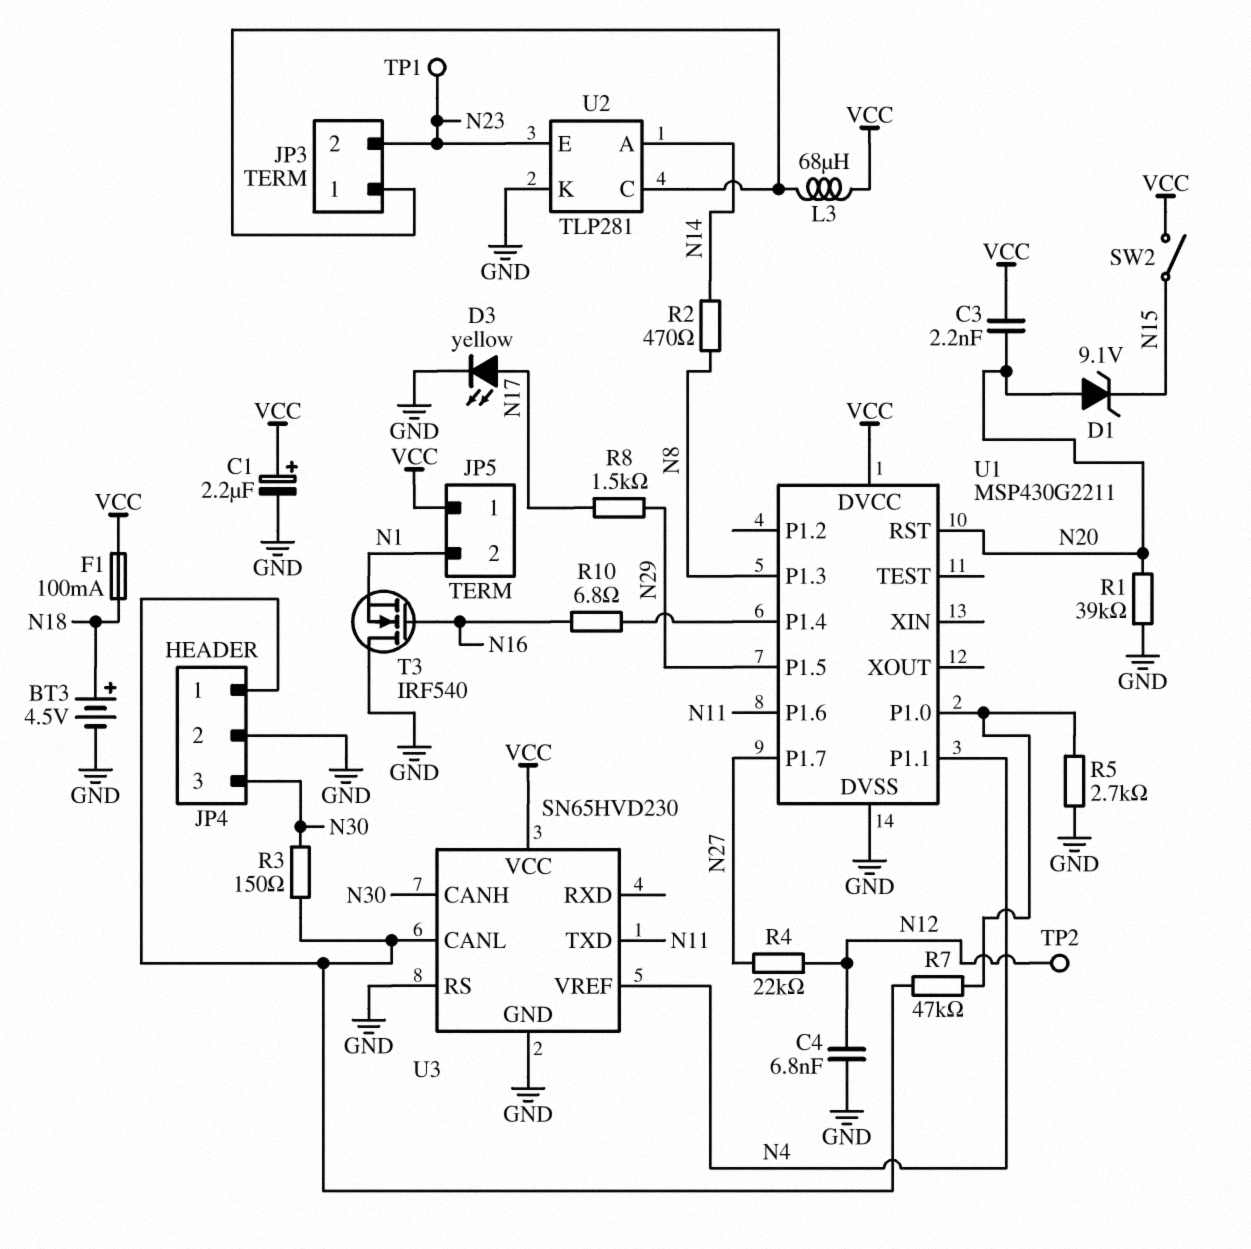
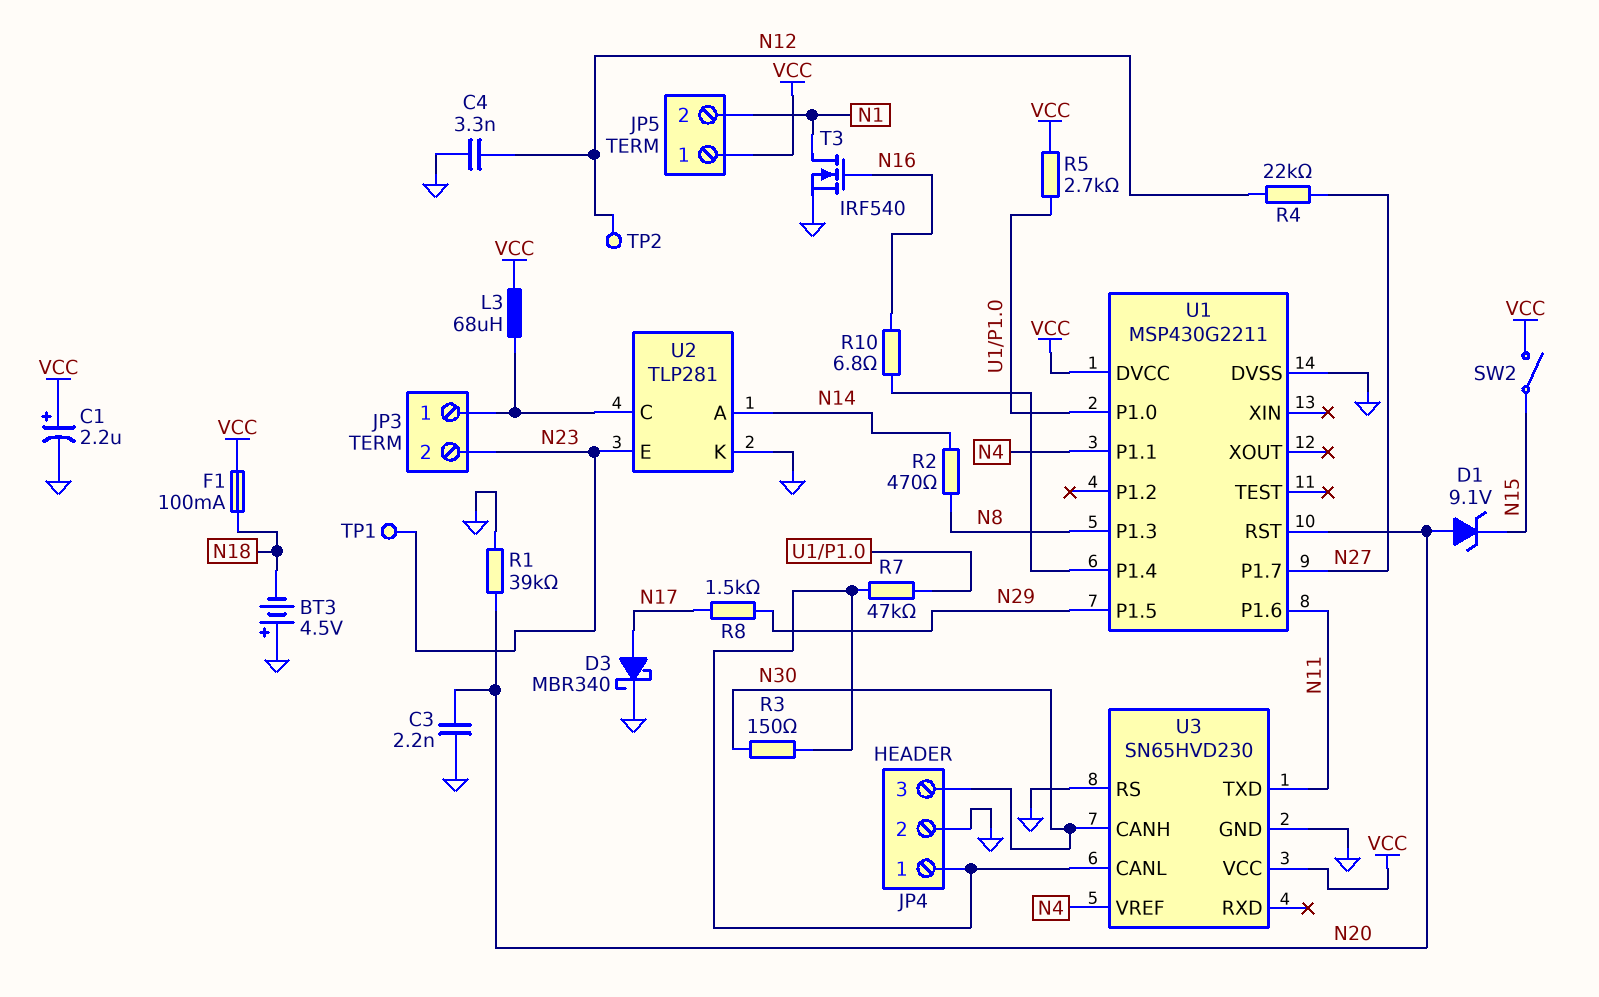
BT3: 4.5V (plus N18, minus GND) -> 4.5V (plus GND, minus N18)
C3: 2.2nF (N20, VCC) -> 2.2nF (GND, N20)
C4: 6.8nF (GND, N12) -> 3.3nF (GND, N12)
D3: LED yellow (A N17, K GND) -> schottky MBR340 (A N17, K GND)
R5: 2.7k (GND, U1/P1.0) -> 2.7k (U1/P1.0, VCC)
T3: NMOS IRF540 (G N16, D GND, S N1) -> NMOS IRF540 (G N16, D N1, S GND)

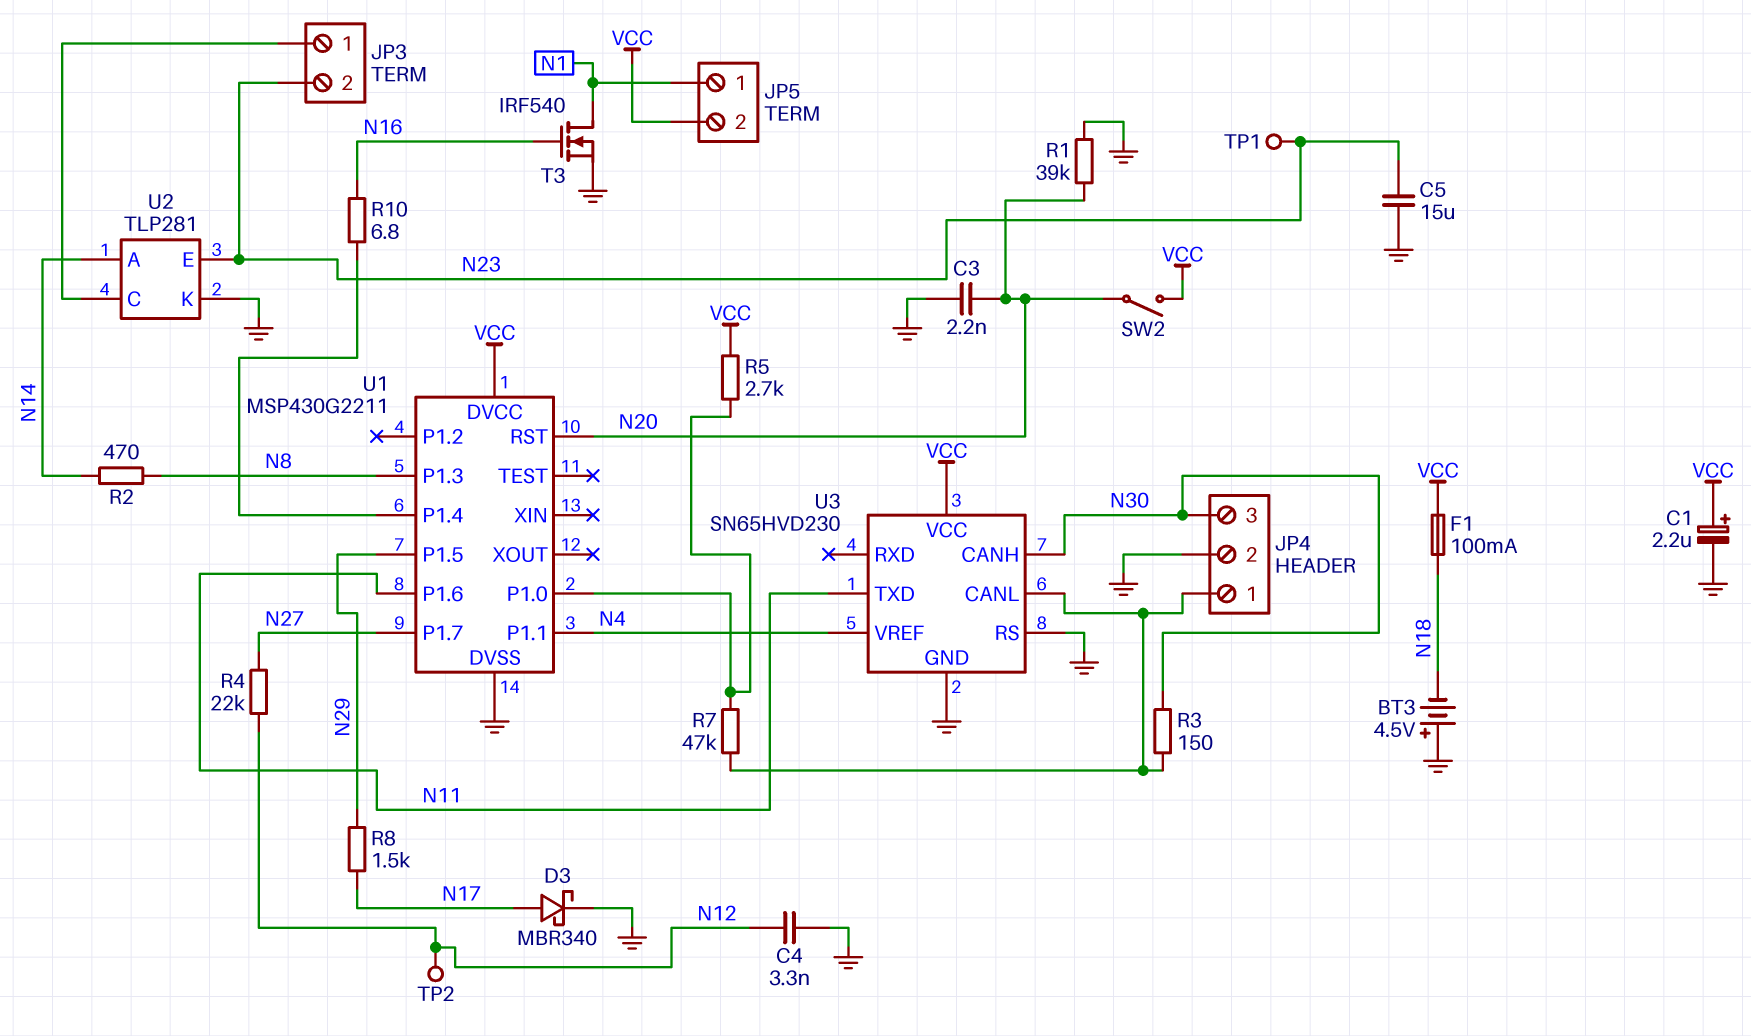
C5: none -> 15uF (GND, N23)
D1: zener 9.1V (A N20, K N15) -> none
JP5 pin 1: VCC -> N1
JP5 pin 2: N1 -> VCC
L3: 68uH (JP3/1, VCC) -> none
SW2: switch (N15, VCC) -> switch (N20, VCC)

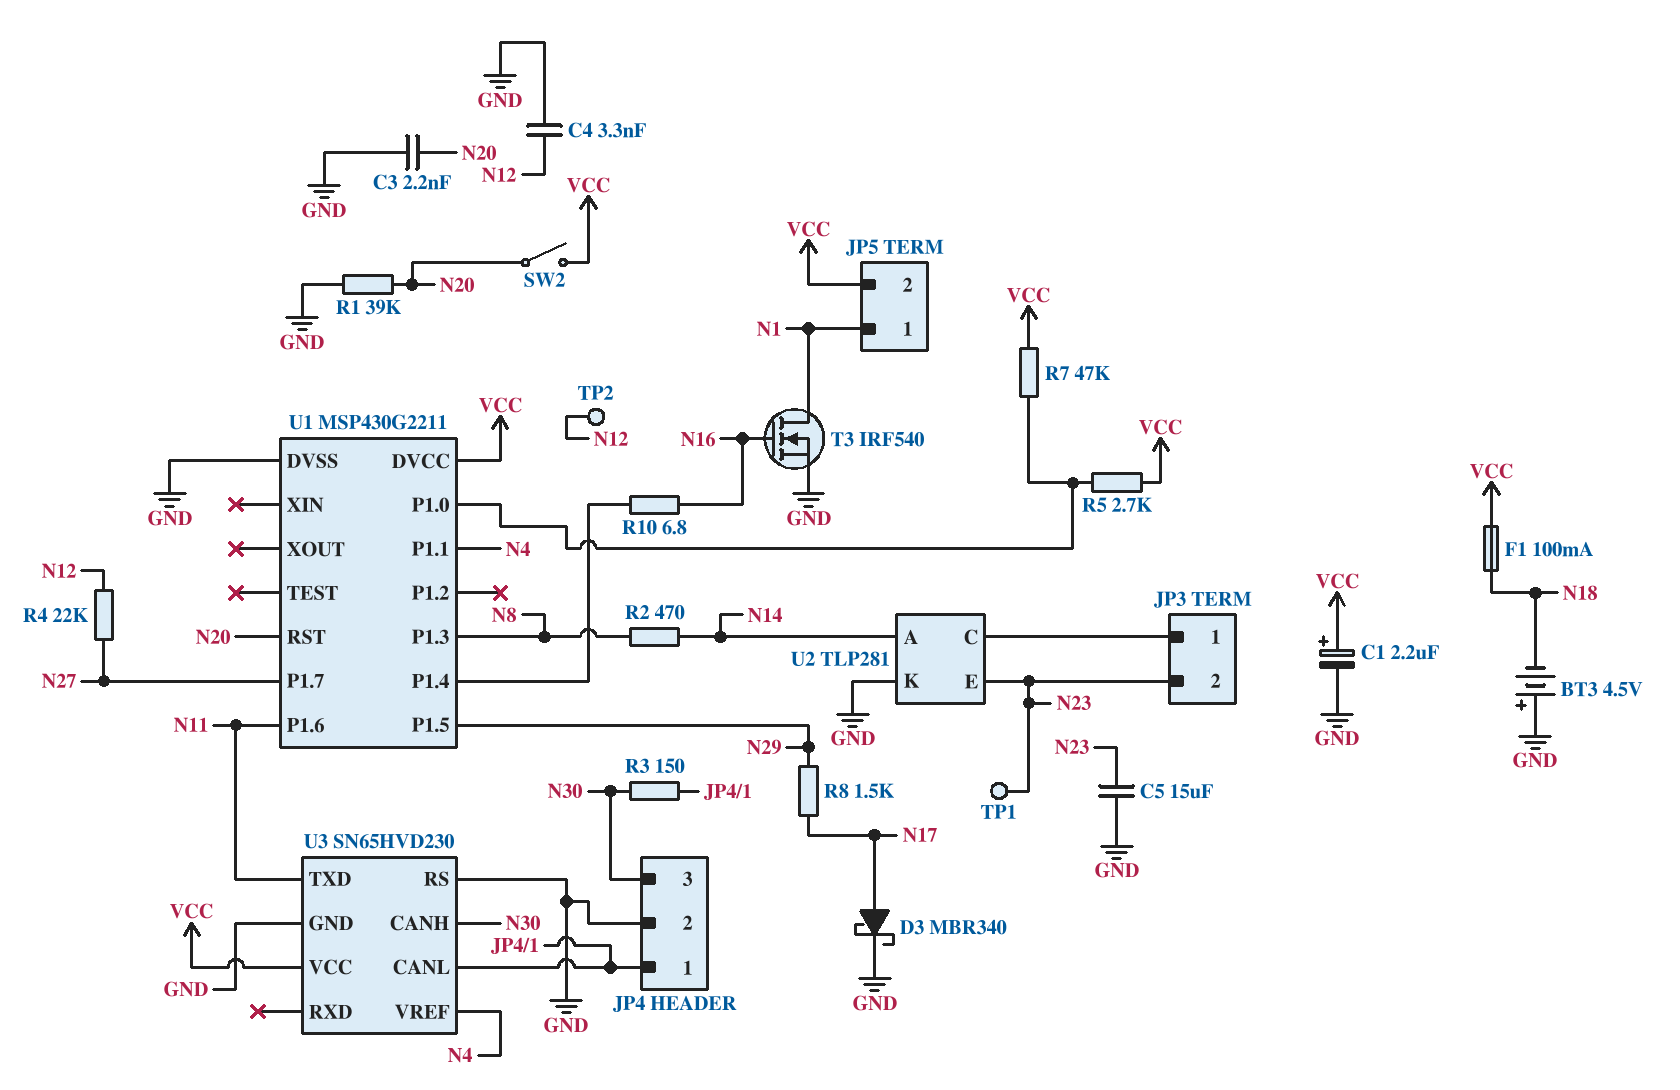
R7: 47k (JP4/1, U1/P1.0) -> 47k (U1/P1.0, VCC)

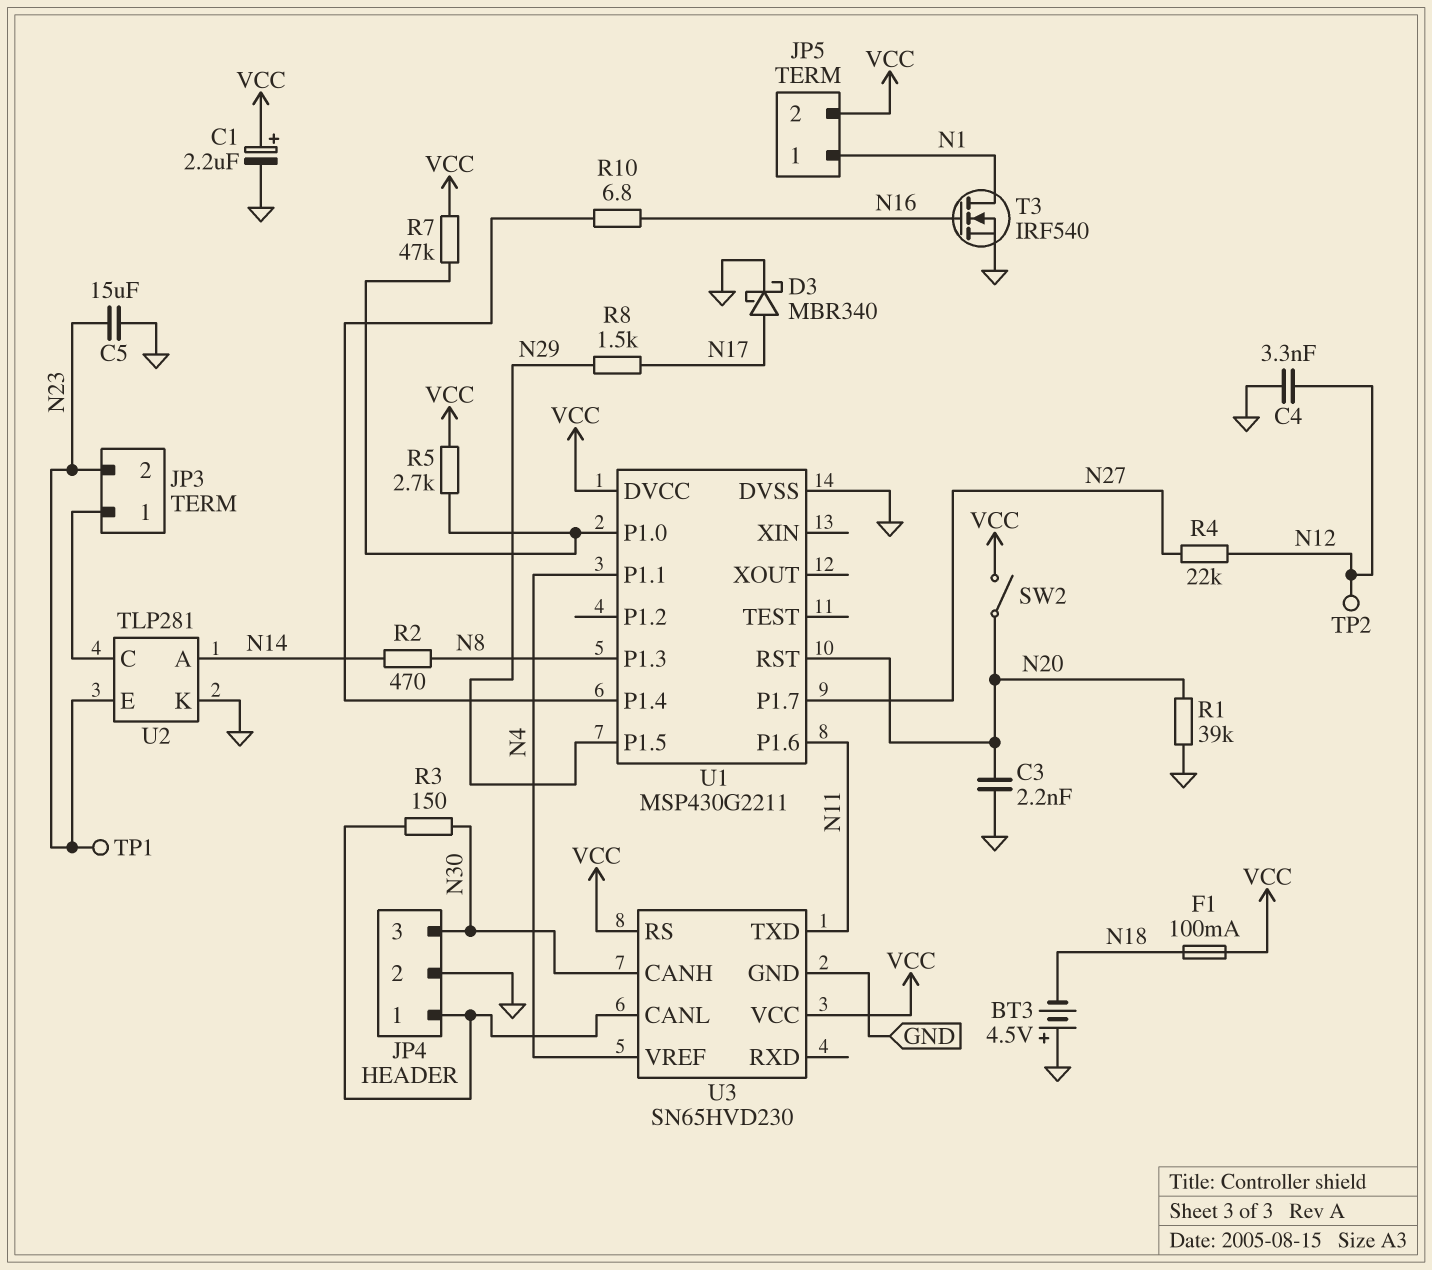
U3 pin RS: GND -> VCC

